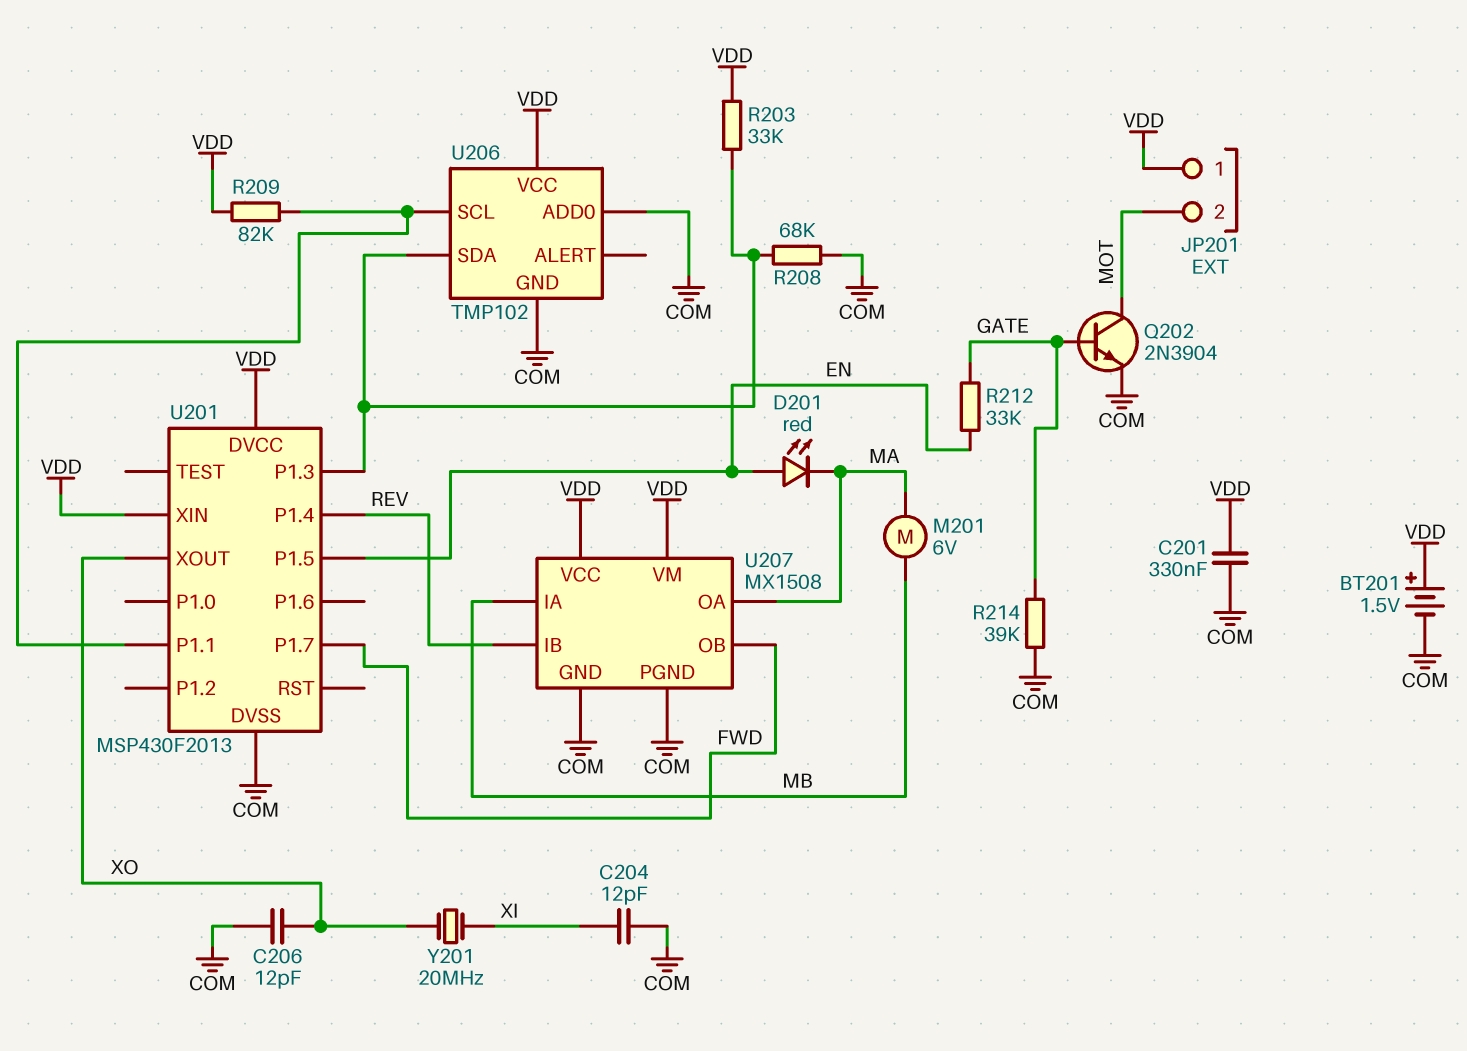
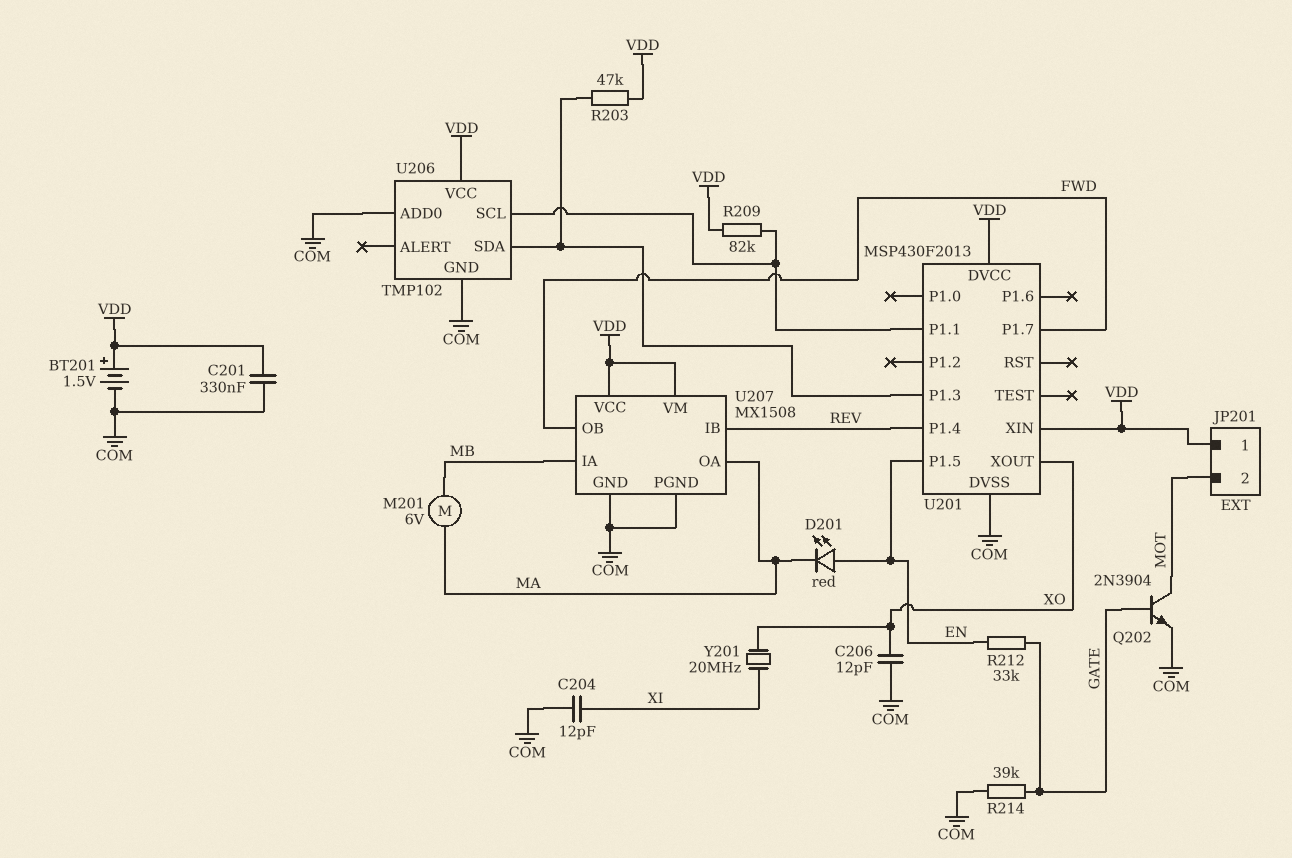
R203: 33k (U201/P1.3, VDD) -> 47k (U201/P1.3, VDD)
R208: 68k (COM, U201/P1.3) -> none

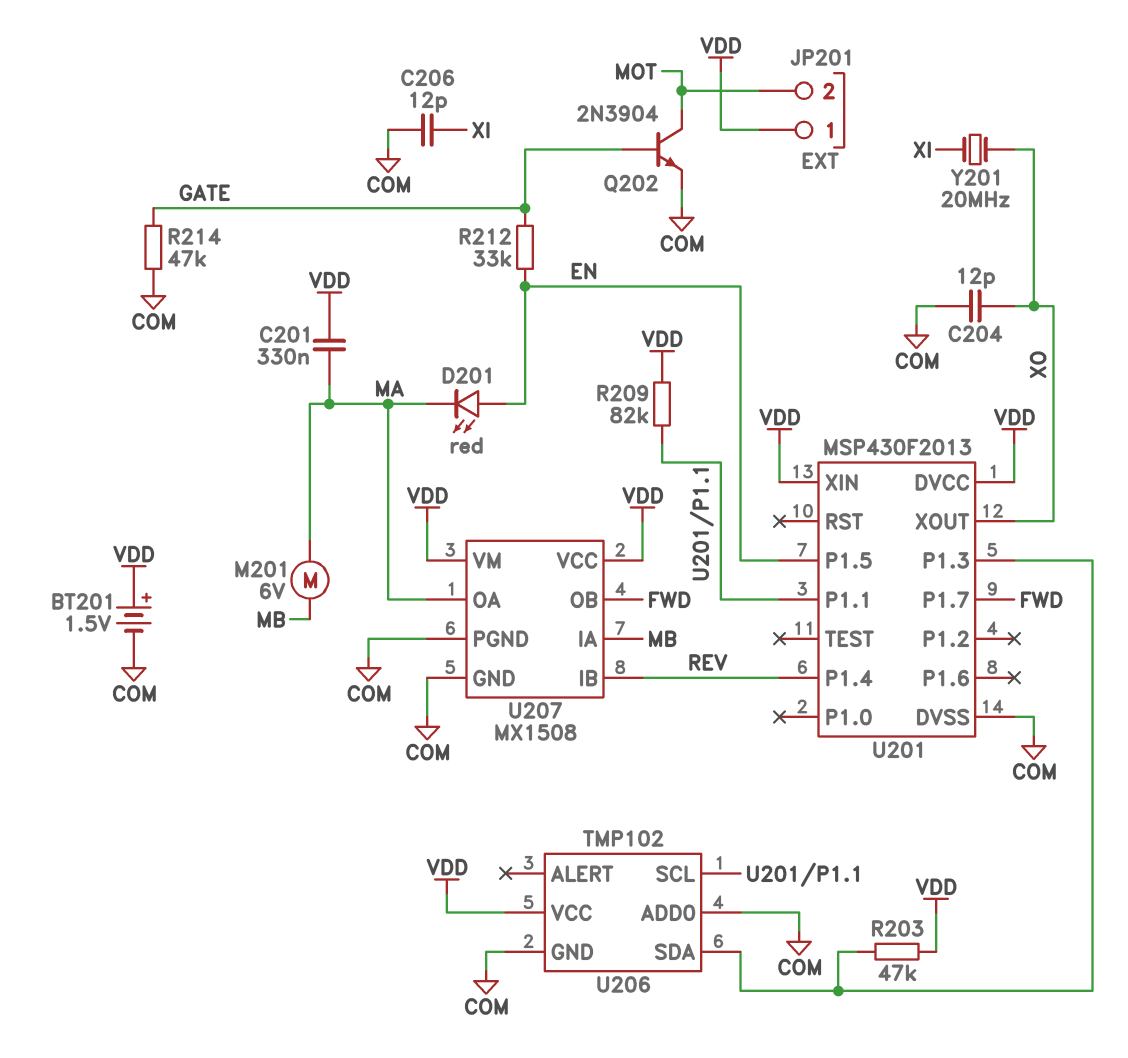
C201: 330nF (COM, VDD) -> 330nF (MA, VDD)
C204: 12pF (COM, XI) -> 12pF (COM, XO)
C206: 12pF (COM, XO) -> 12pF (COM, XI)
R214: 39k (COM, GATE) -> 47k (COM, GATE)

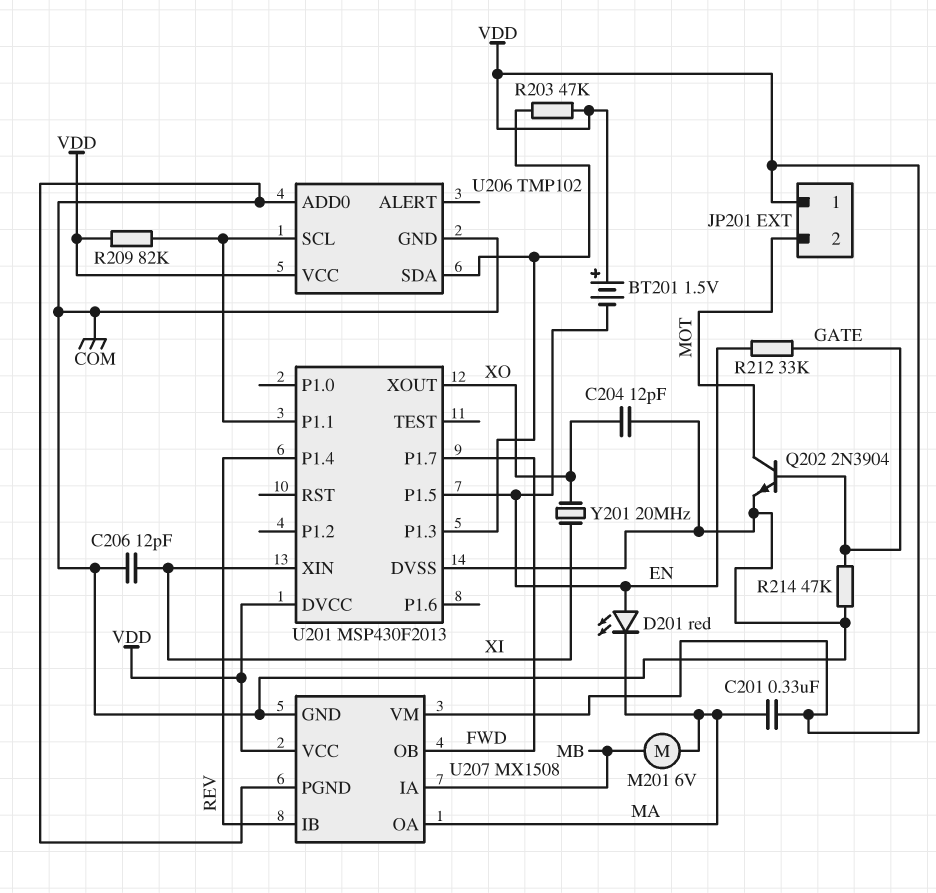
BT201: 1.5V (plus VDD, minus COM) -> 1.5V (plus VDD, minus EN)
U201 pin XIN: VDD -> XI

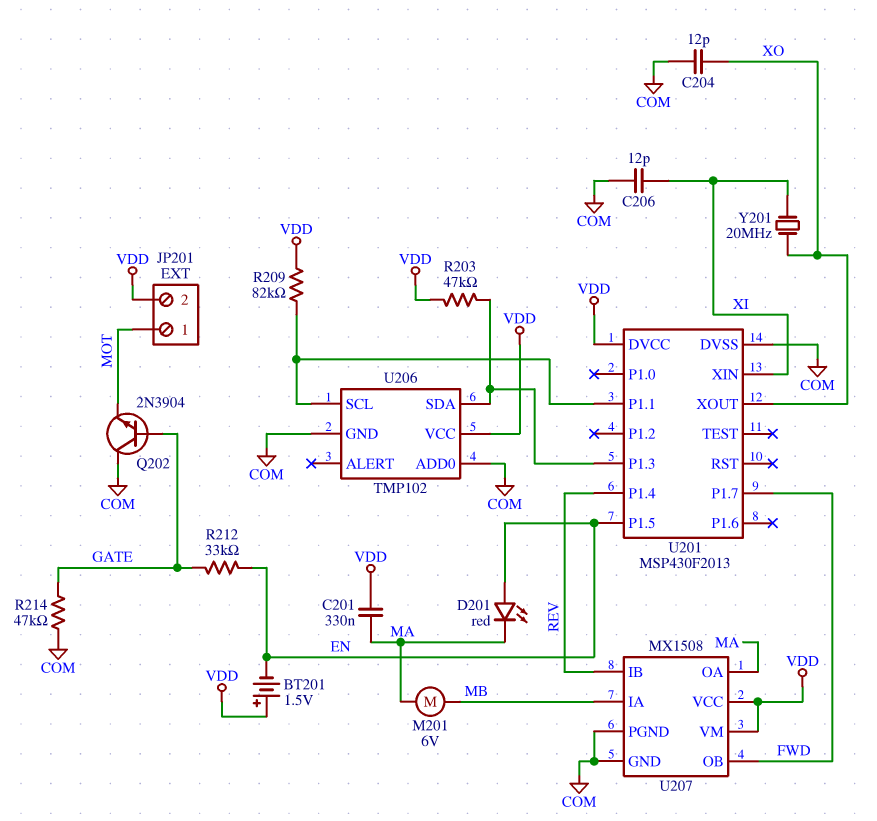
JP201 pin 1: VDD -> MOT
JP201 pin 2: MOT -> VDD
Q202: NPN 2N3904 (B GATE, C MOT, E COM) -> NPN 2N3904 (B GATE, C COM, E MOT)

